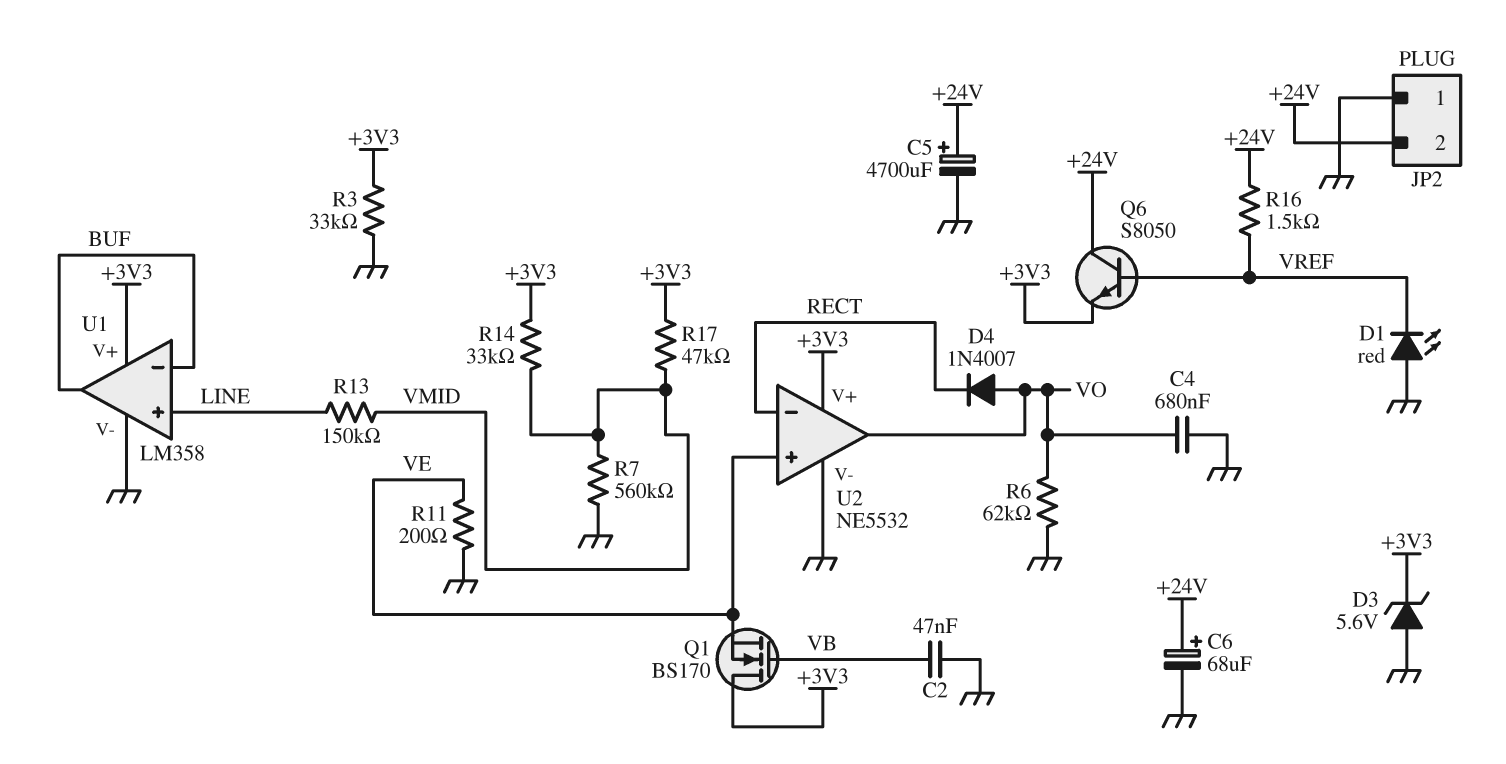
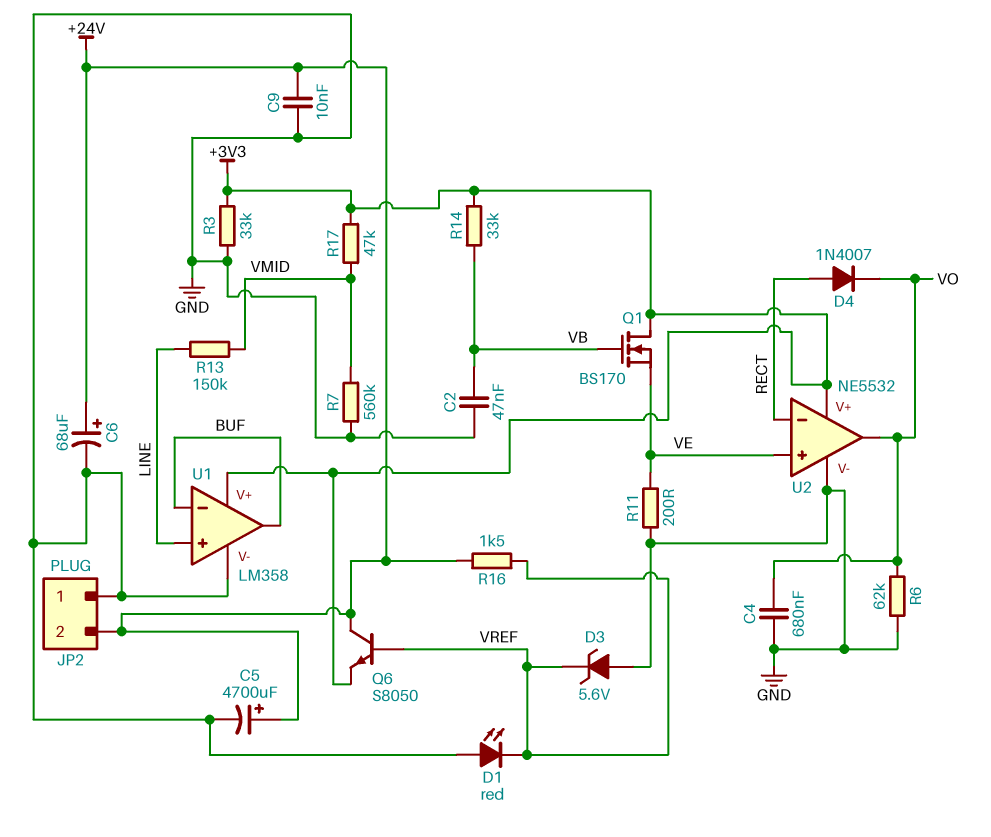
C9: none -> 10nF (+24V, GND)
D3: zener 5.6V (A GND, K +3V3) -> zener 5.6V (A GND, K VREF)
D4: diode 1N4007 (A VO, K RECT) -> diode 1N4007 (A RECT, K VO)
R14: 33k (+3V3, VMID) -> 33k (+3V3, VB)

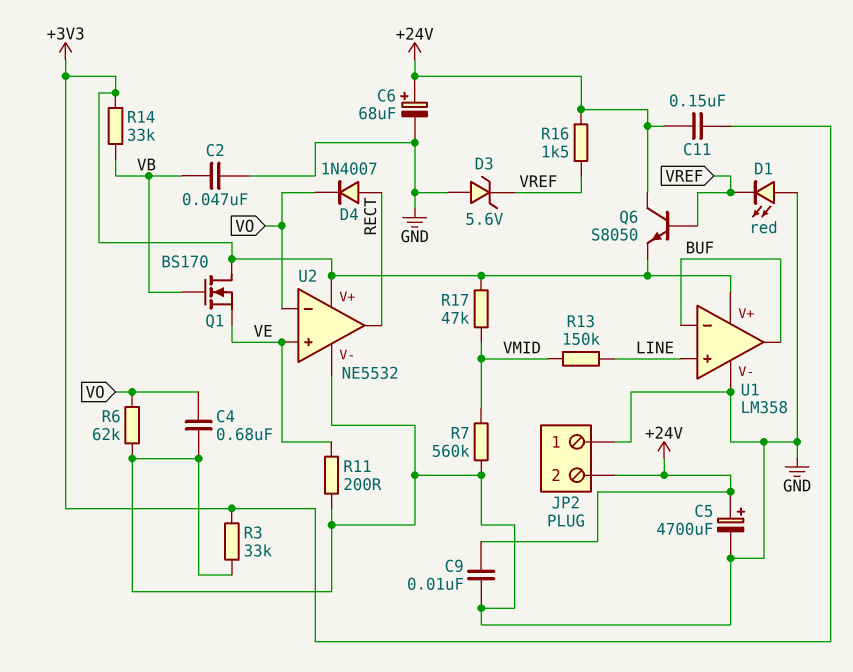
C11: none -> 150nF (+3V3, +24V)
U2 pin in-: RECT -> VO
U2 pin out: VO -> RECT

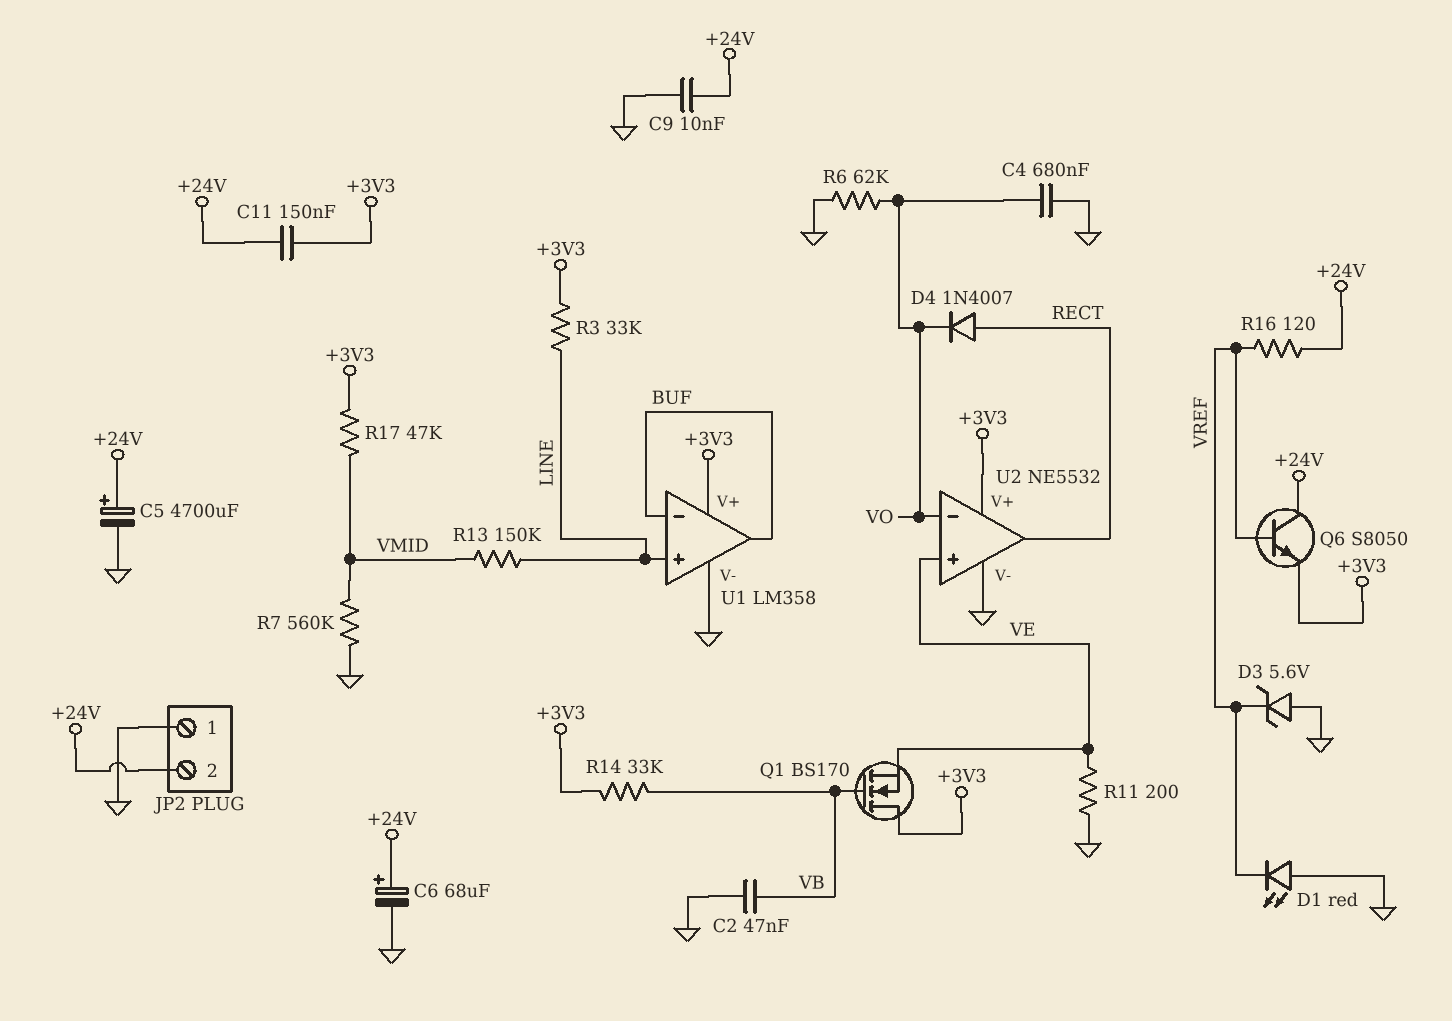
R3: 33k (+3V3, GND) -> 33k (+3V3, LINE)
R16: 1.5k (+24V, VREF) -> 120 (+24V, VREF)

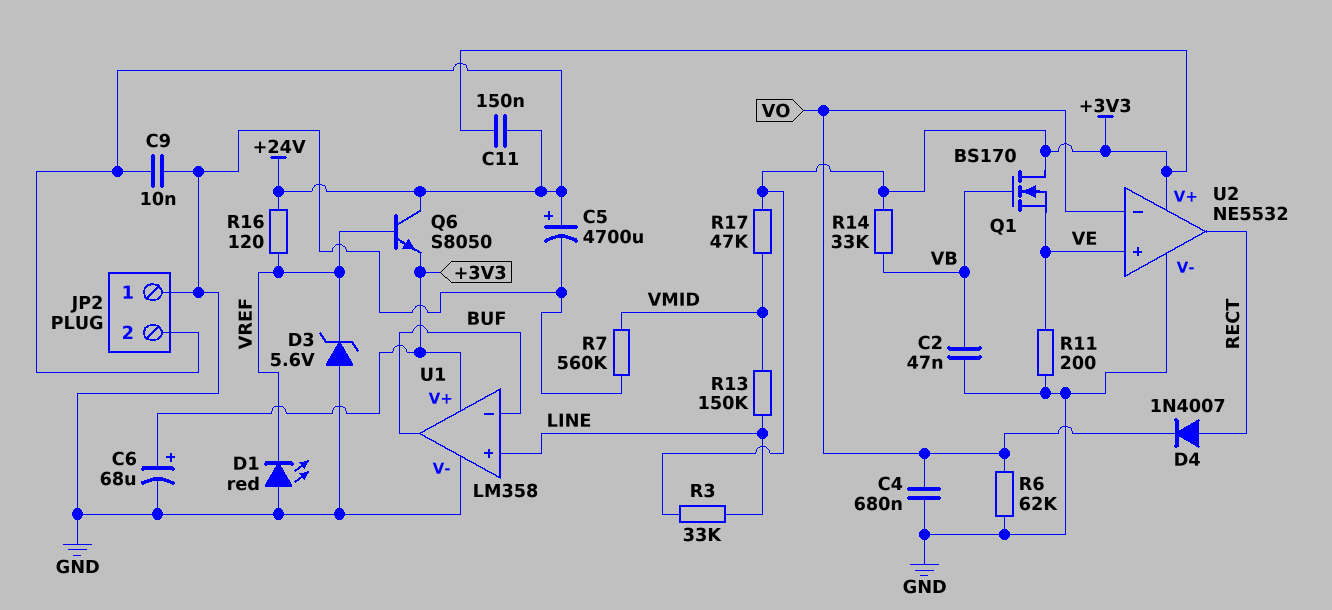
C6: 68uF (plus +24V, minus GND) -> 68uF (plus +3V3, minus GND)

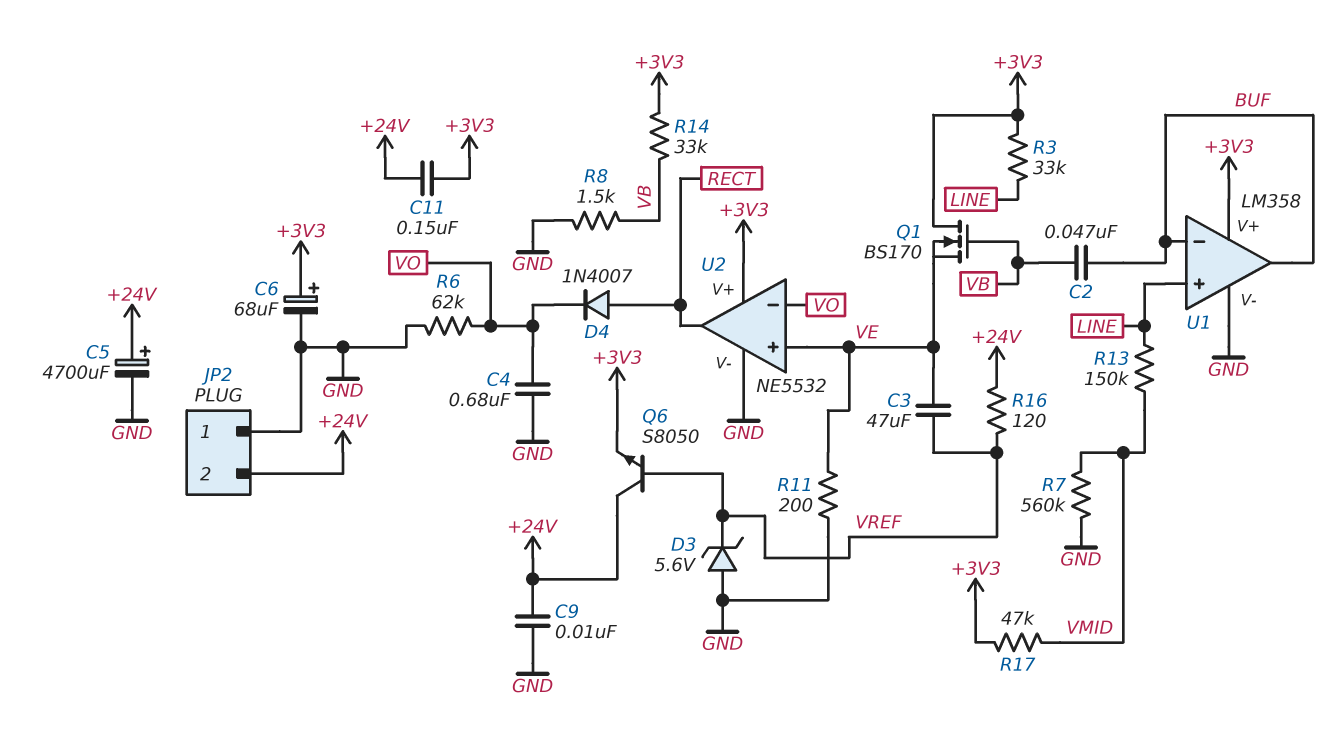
C2: 47nF (GND, VB) -> 47nF (BUF, VB)
C3: none -> 47uF (VE, VREF)
D1: LED red (A GND, K VREF) -> none
R8: none -> 1.5k (GND, VB)

